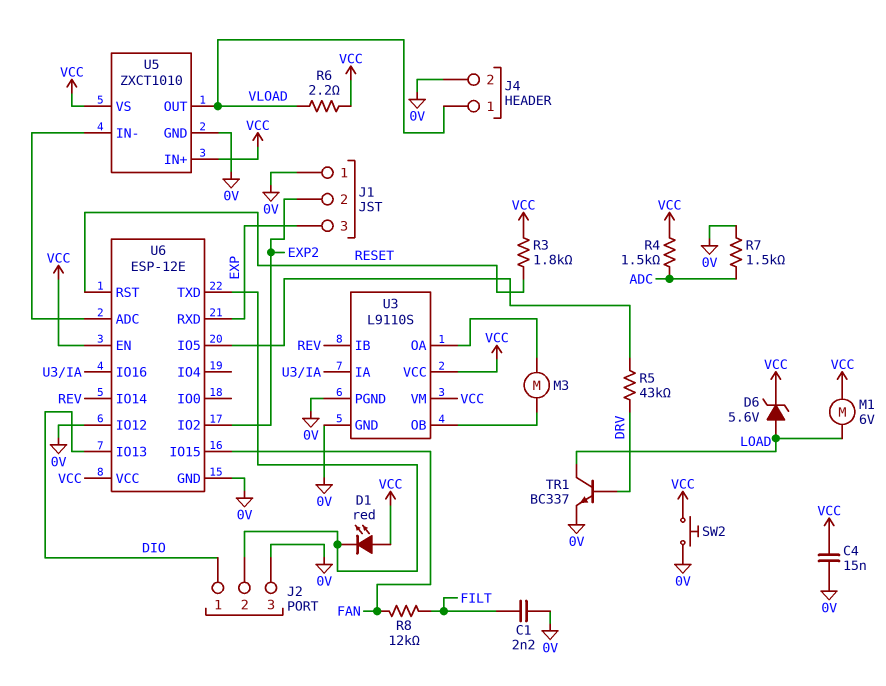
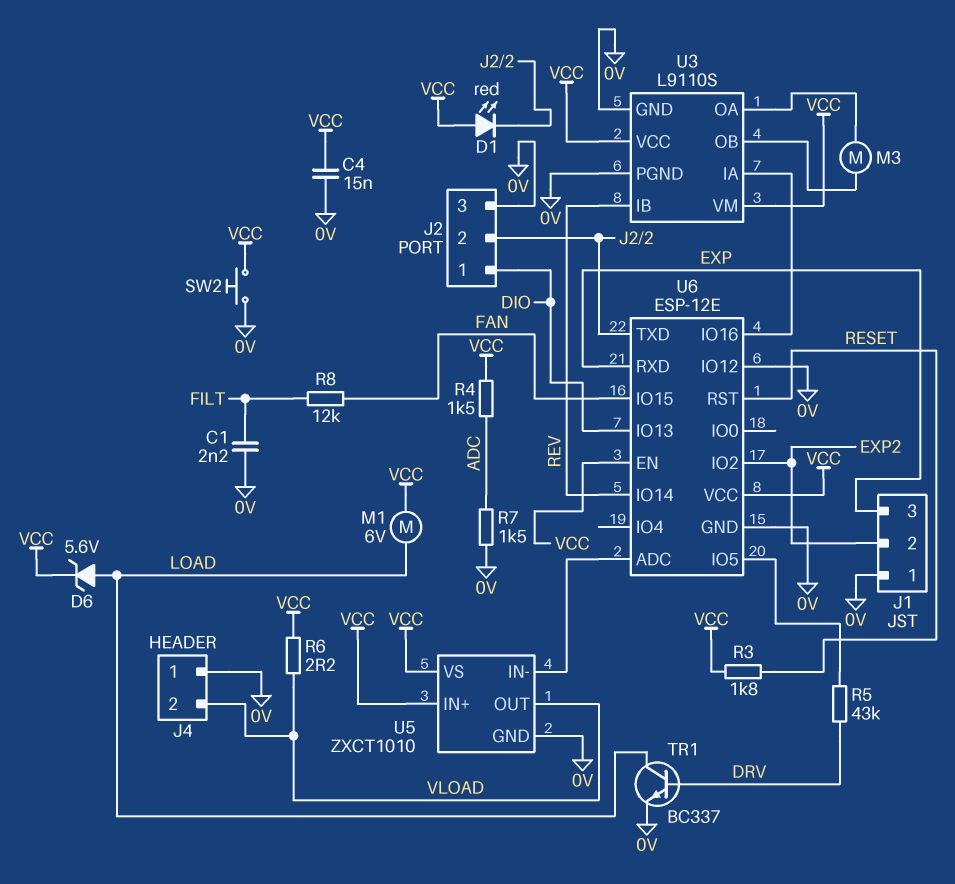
J4 pin 1: VLOAD -> 0V
J4 pin 2: 0V -> VLOAD

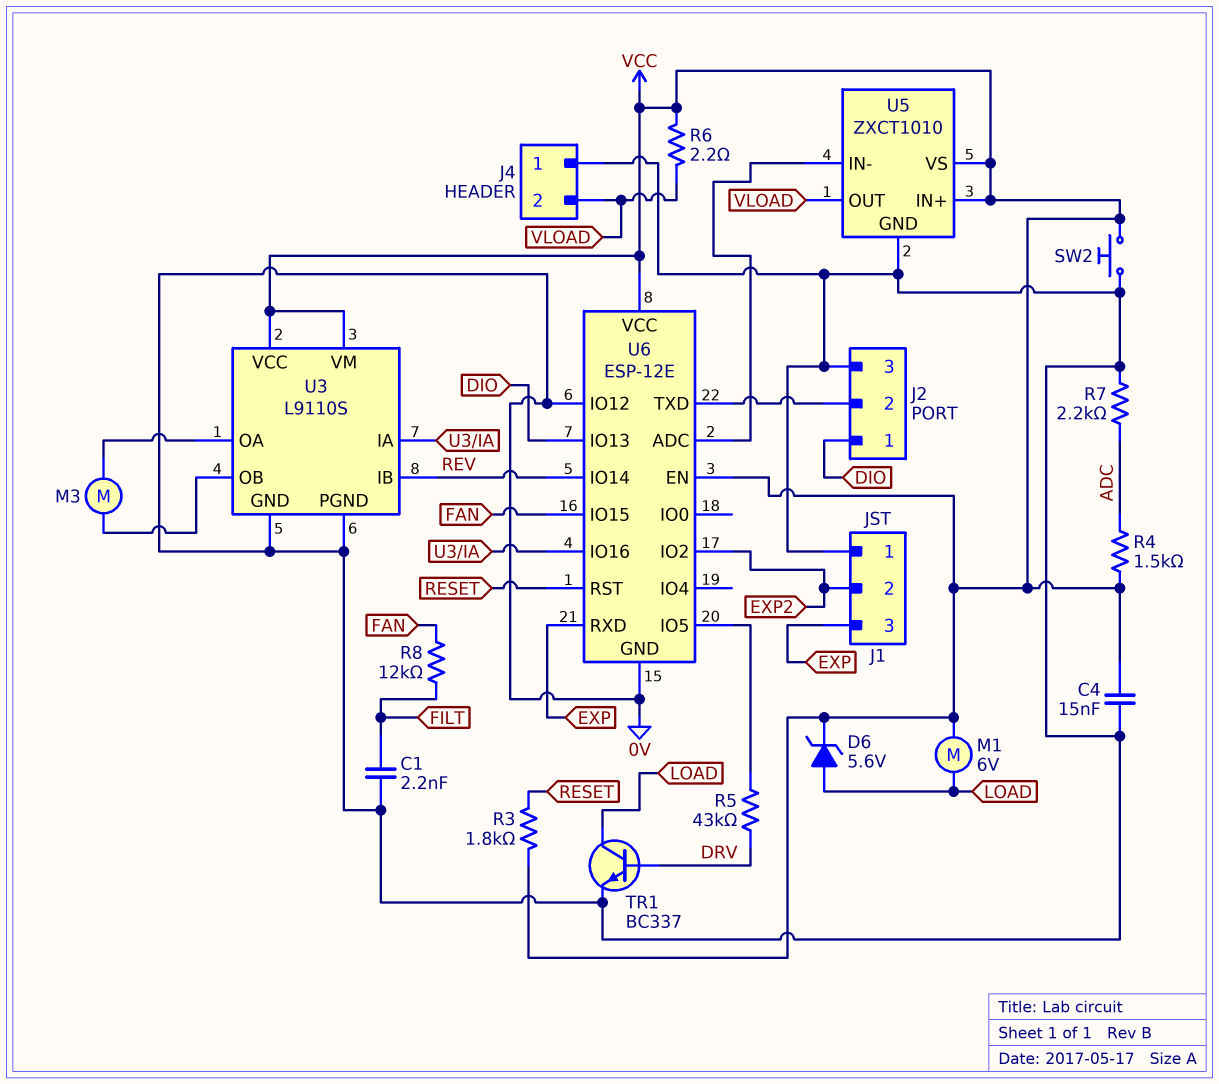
D1: LED red (A VCC, K J2/2) -> none
R7: 1.5k (0V, ADC) -> 2.2k (0V, ADC)

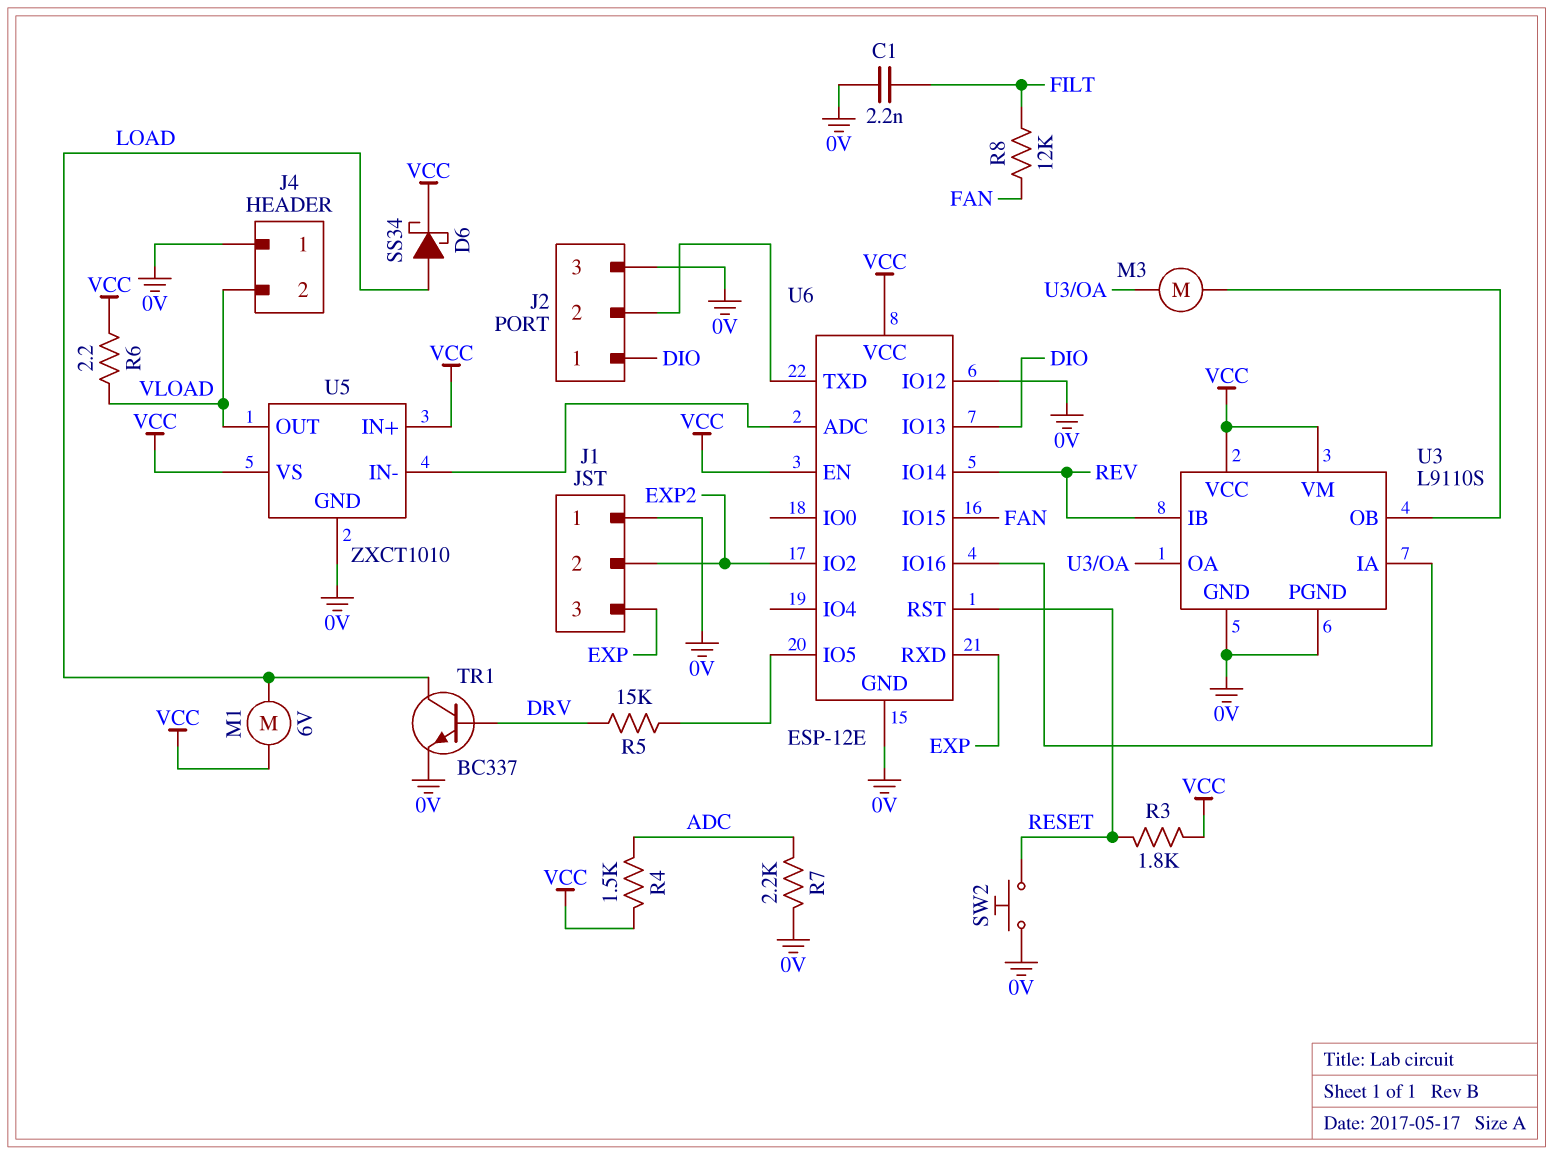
C4: 15nF (0V, VCC) -> none
D6: zener 5.6V (A LOAD, K VCC) -> schottky SS34 (A LOAD, K VCC)
R5: 43k (DRV, U6/IO5) -> 15k (DRV, U6/IO5)
SW2: button (0V, VCC) -> button (0V, RESET)

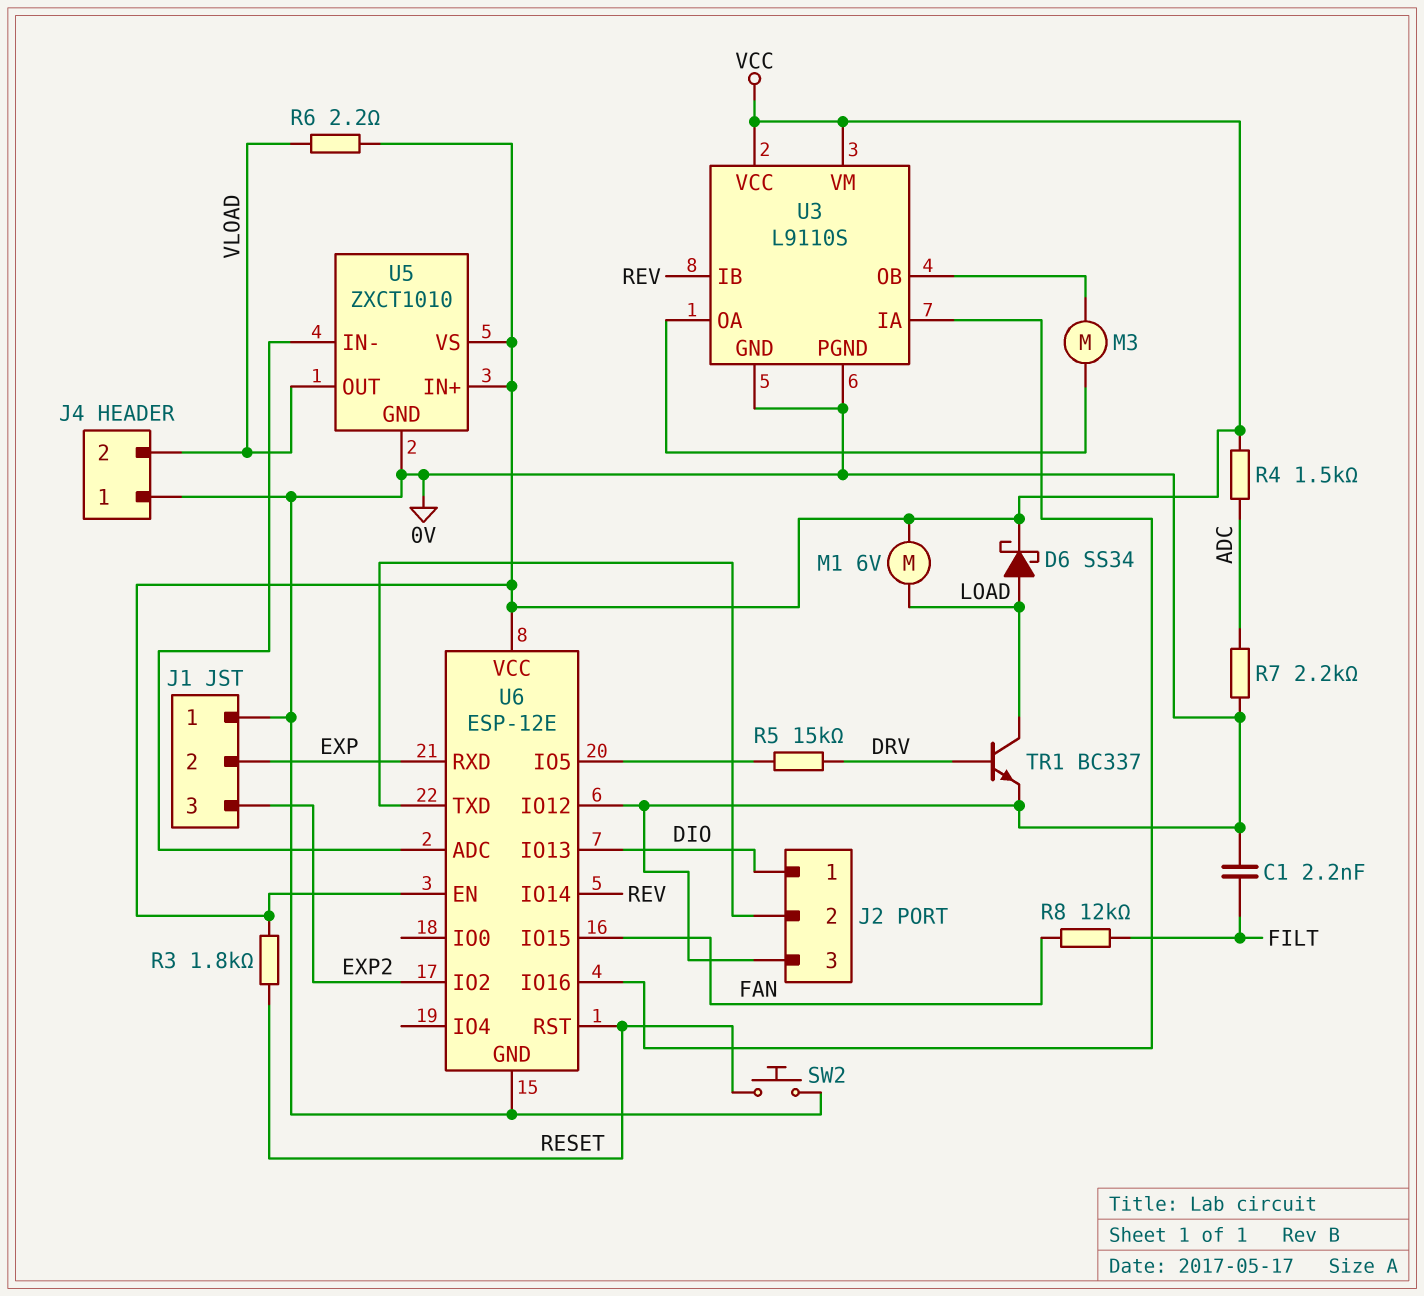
J1 pin 2: EXP2 -> EXP
J1 pin 3: EXP -> EXP2

